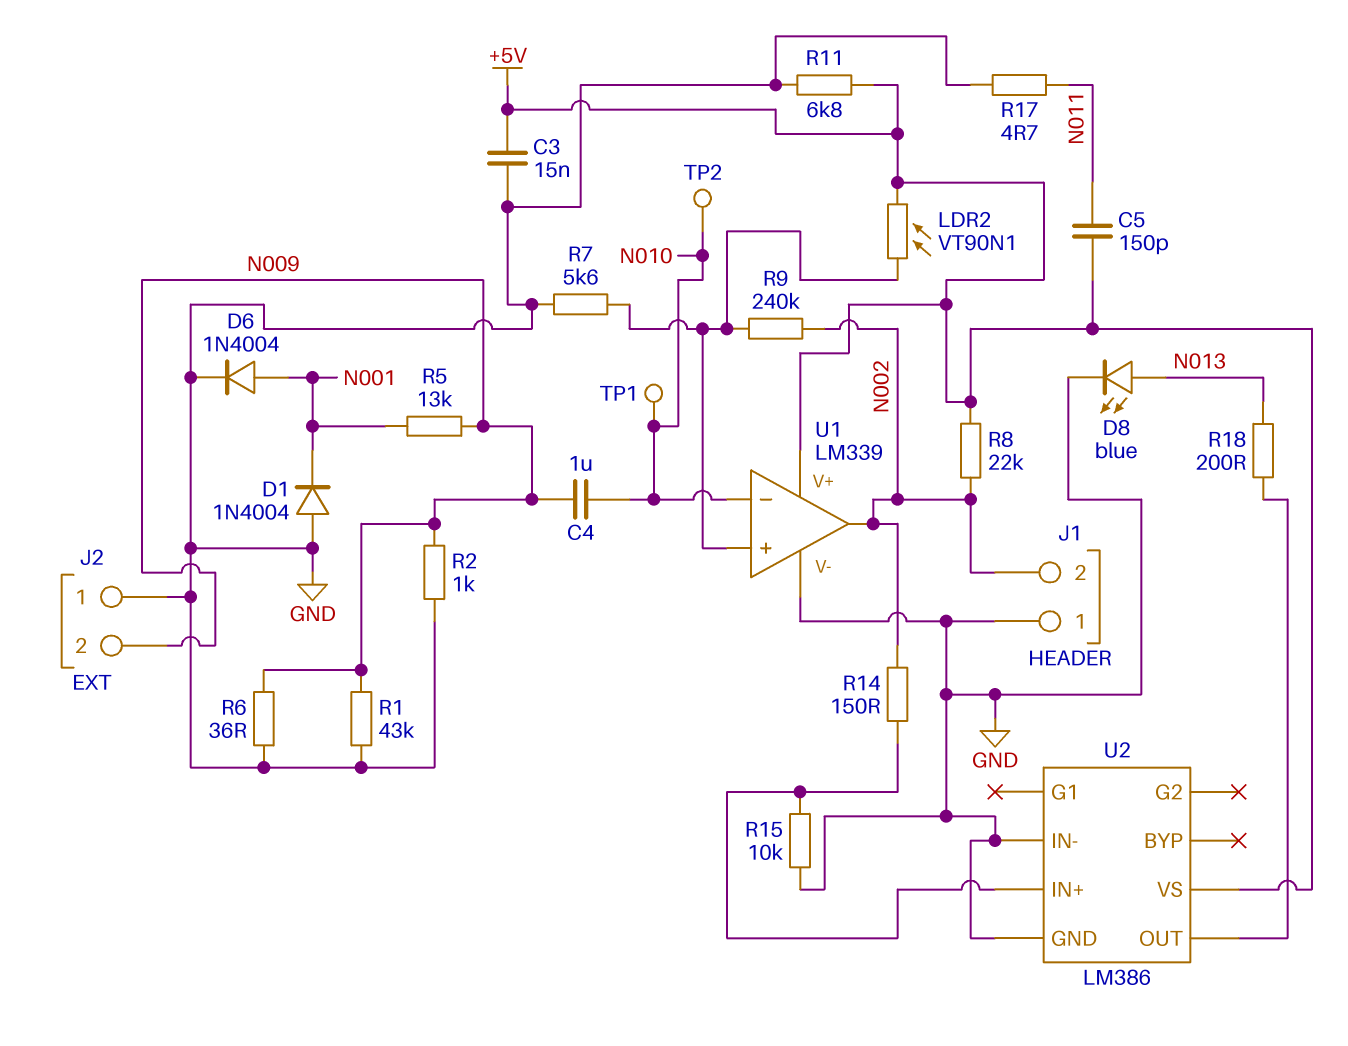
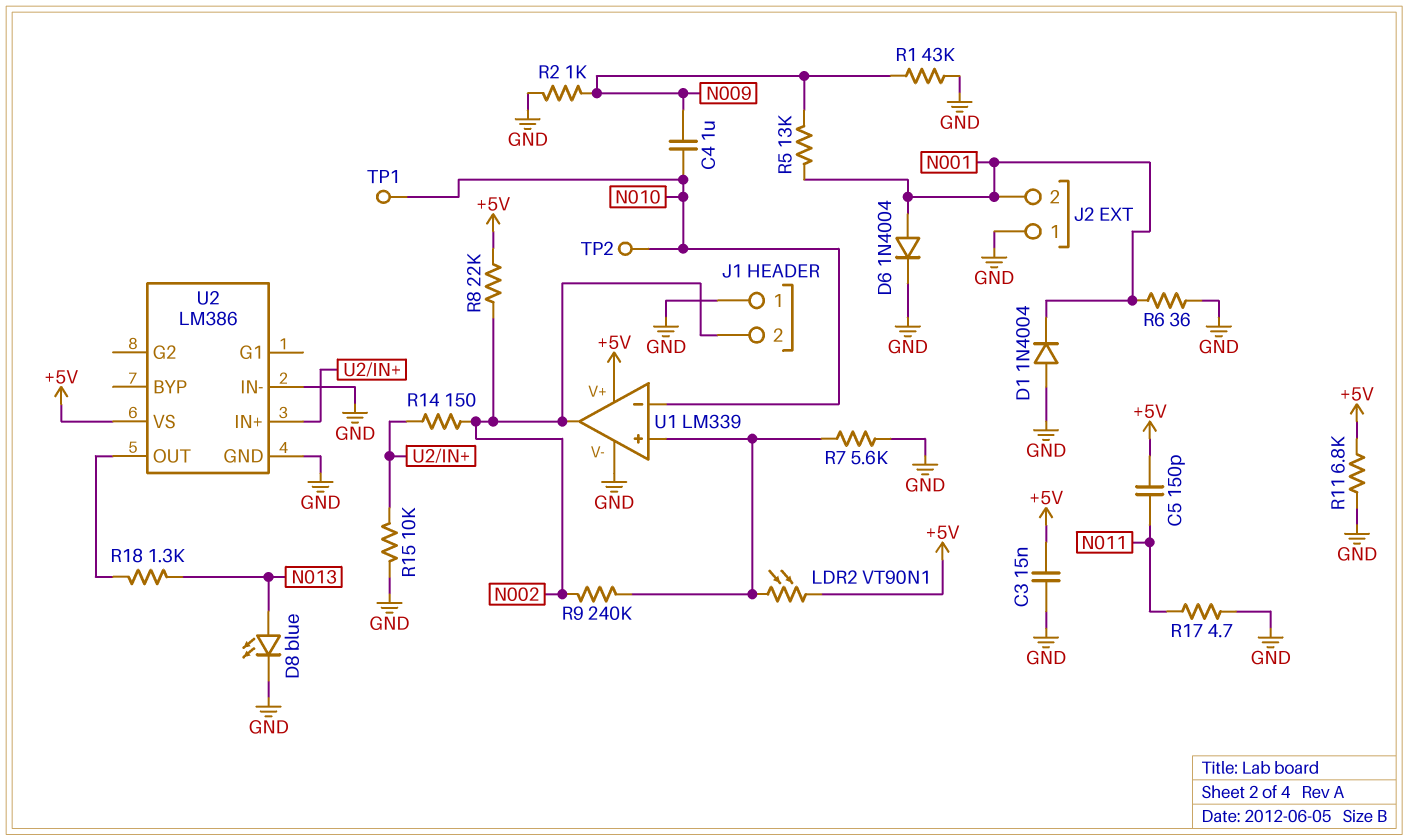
J2 pin 2: N009 -> N001
R6: 36 (GND, N009) -> 36 (GND, N001)
R18: 200 (N013, U2/OUT) -> 1.3k (N013, U2/OUT)

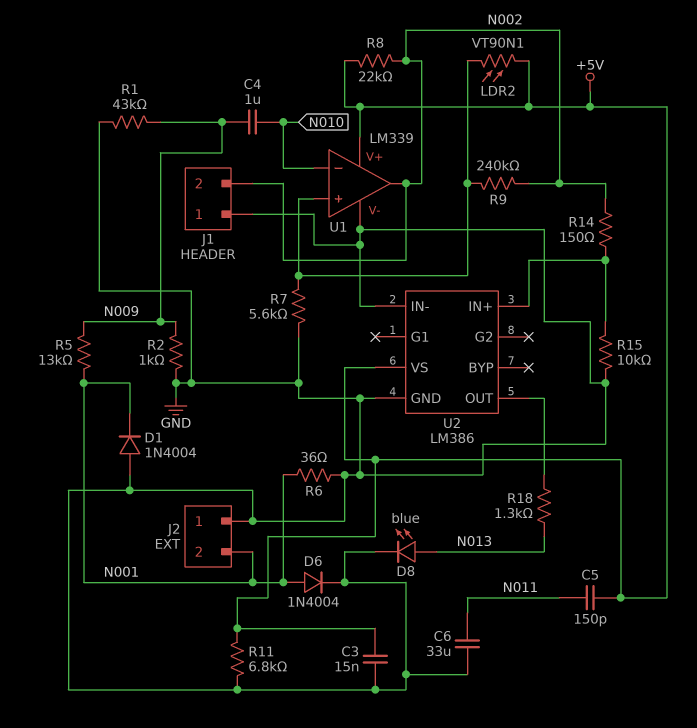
C6: none -> 33uF (GND, N011)
R17: 4.7 (GND, N011) -> none
TP1: test point (N010) -> none
TP2: test point (N010) -> none

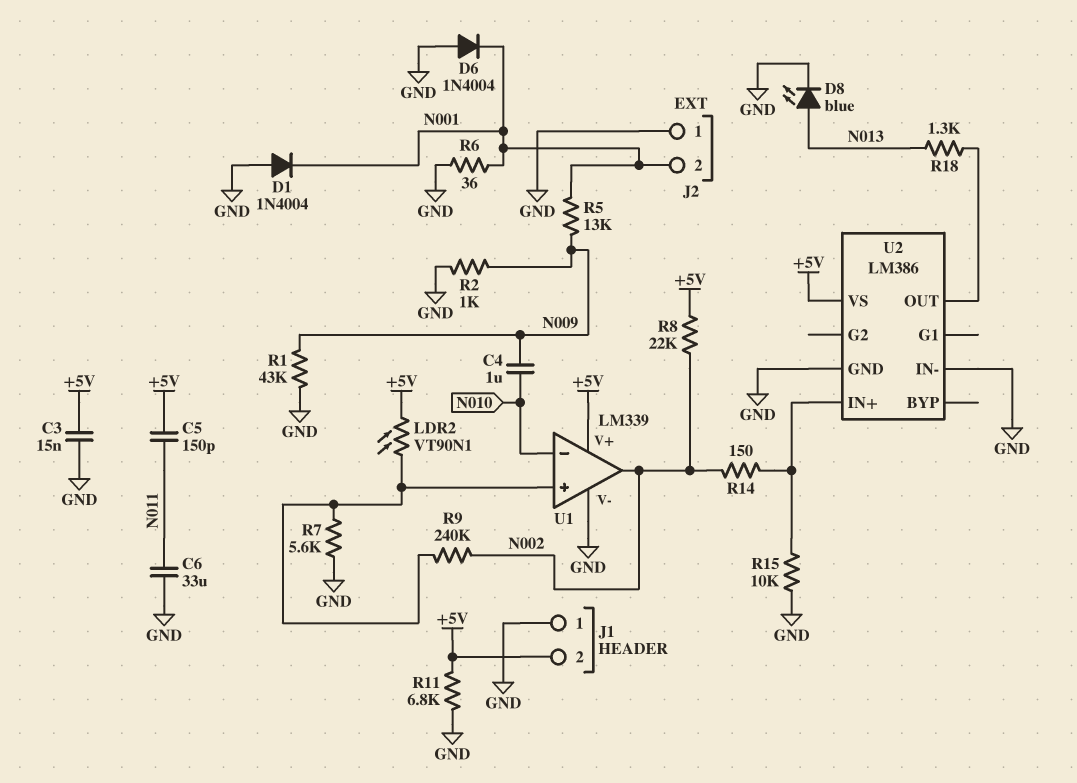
D6: diode 1N4004 (A N001, K GND) -> diode 1N4004 (A GND, K N001)
J1 pin 2: N002 -> +5V

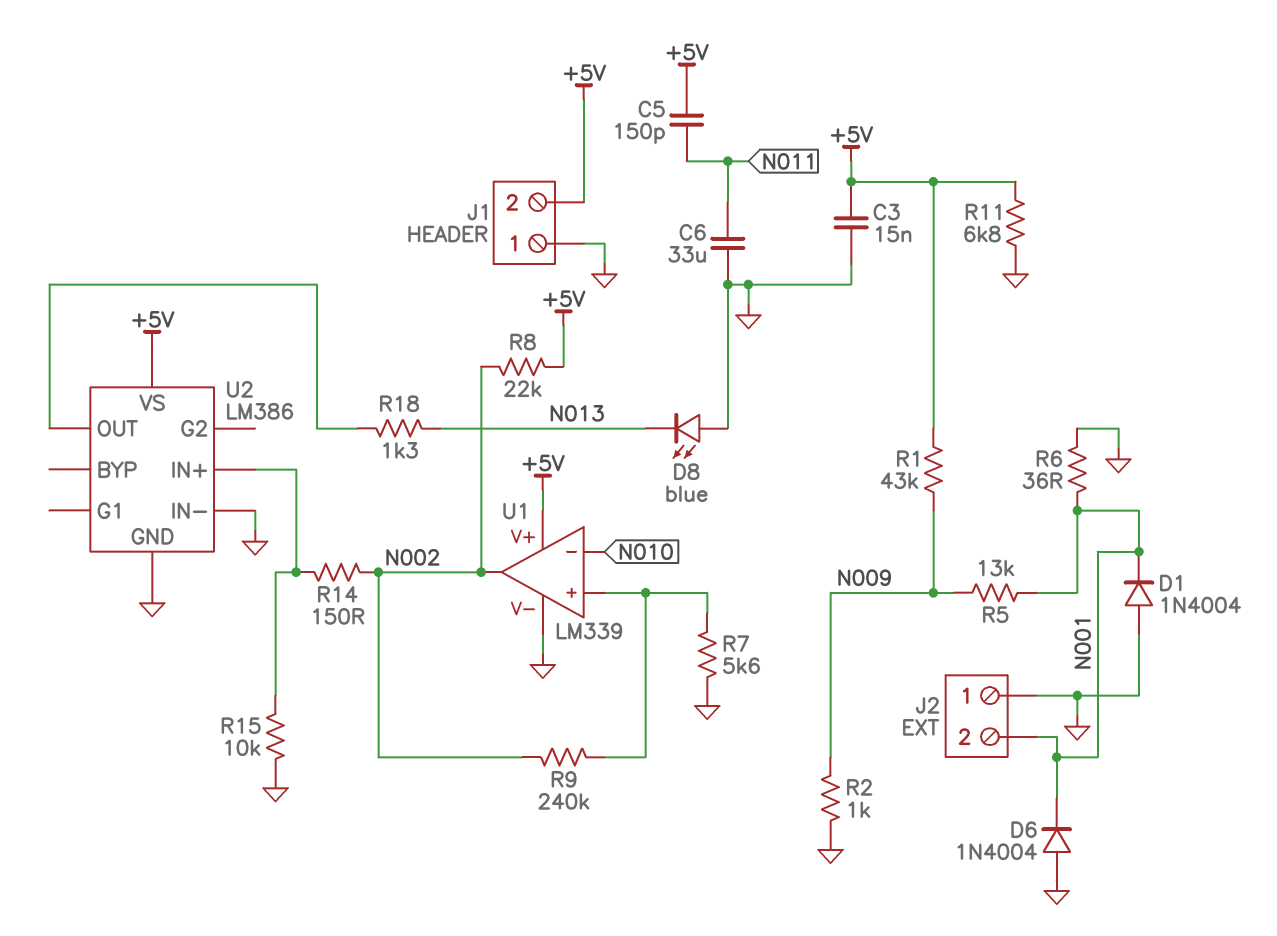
C4: 1uF (N009, N010) -> none
D8: LED blue (A N013, K GND) -> LED blue (A GND, K N013)
LDR2: VT90N1 (+5V, U1/in+) -> none
R1: 43k (GND, N009) -> 43k (+5V, N009)

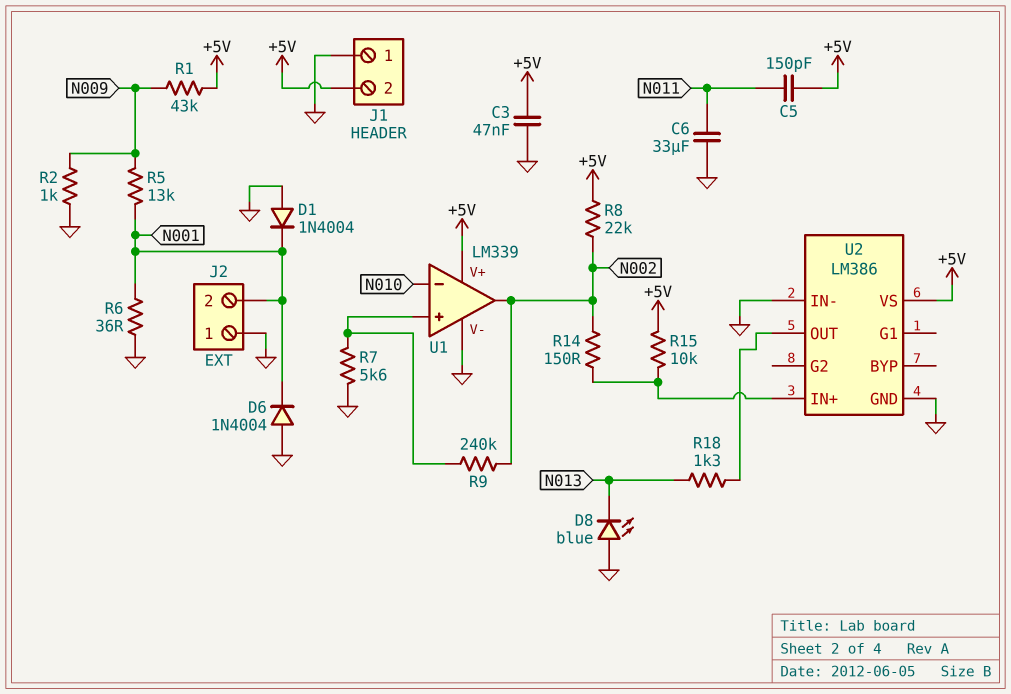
C3: 15nF (+5V, GND) -> 47nF (+5V, GND)
R11: 6.8k (+5V, GND) -> none
R15: 10k (GND, U2/IN+) -> 10k (+5V, U2/IN+)

